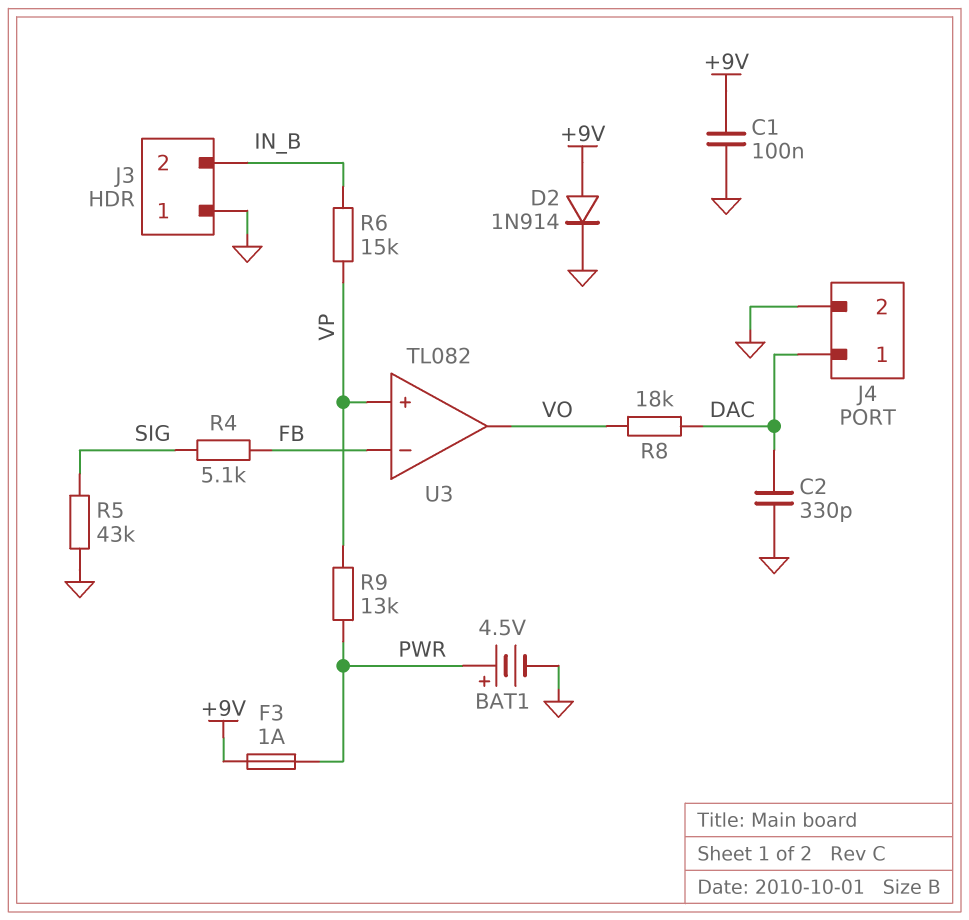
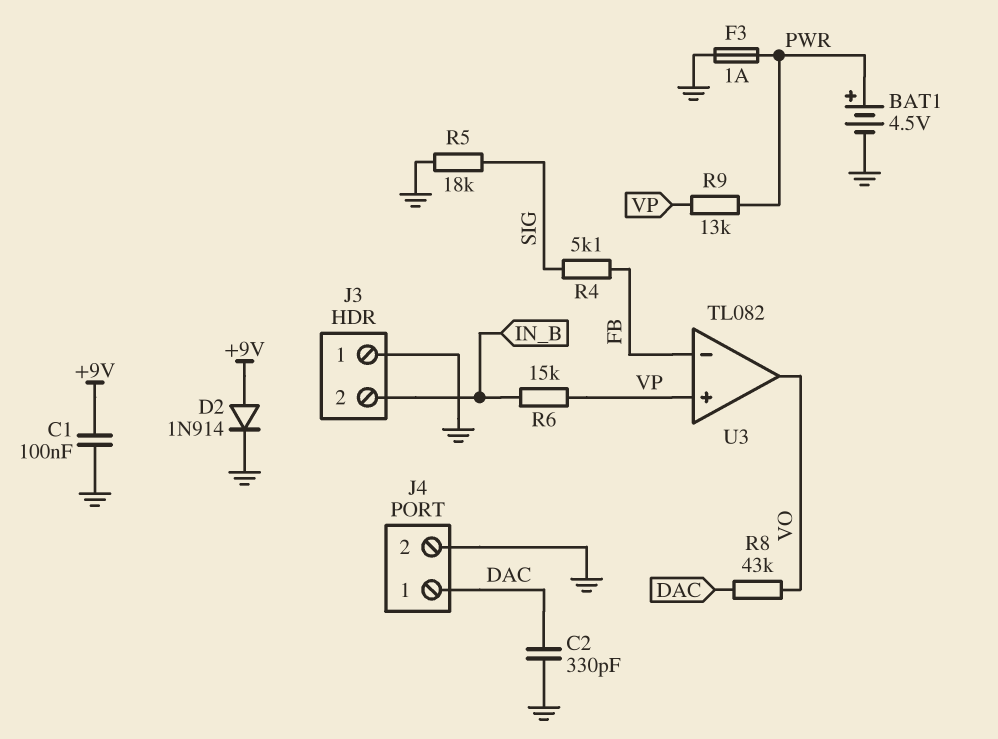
F3: 1A (+9V, PWR) -> 1A (GND, PWR)
R5: 43k (GND, SIG) -> 18k (GND, SIG)
R8: 18k (DAC, VO) -> 43k (DAC, VO)

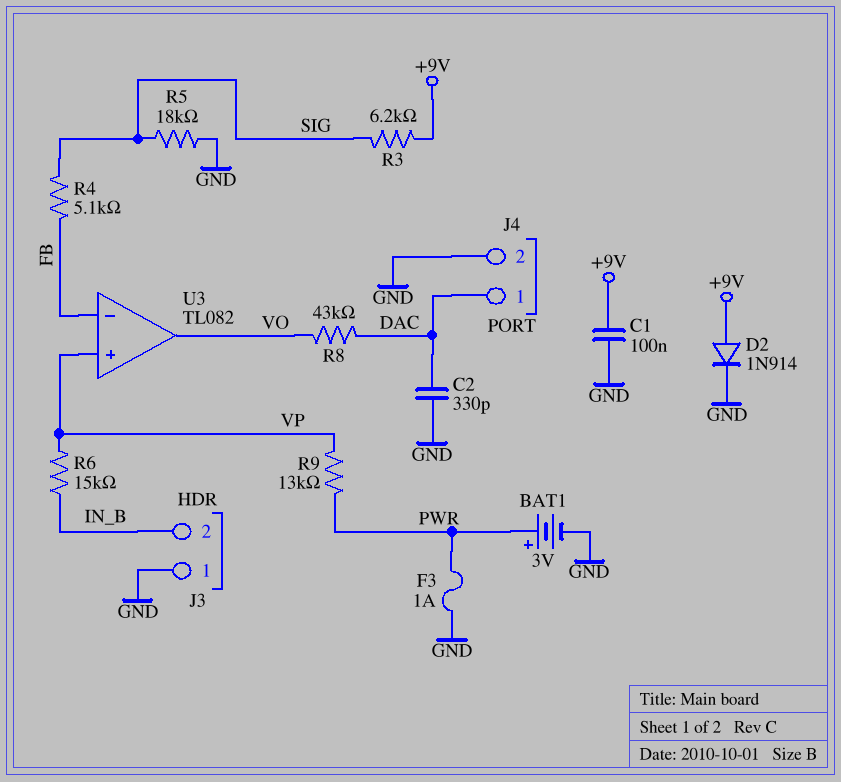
BAT1: 4.5V (plus PWR, minus GND) -> 3V (plus PWR, minus GND)
R3: none -> 6.2k (+9V, SIG)

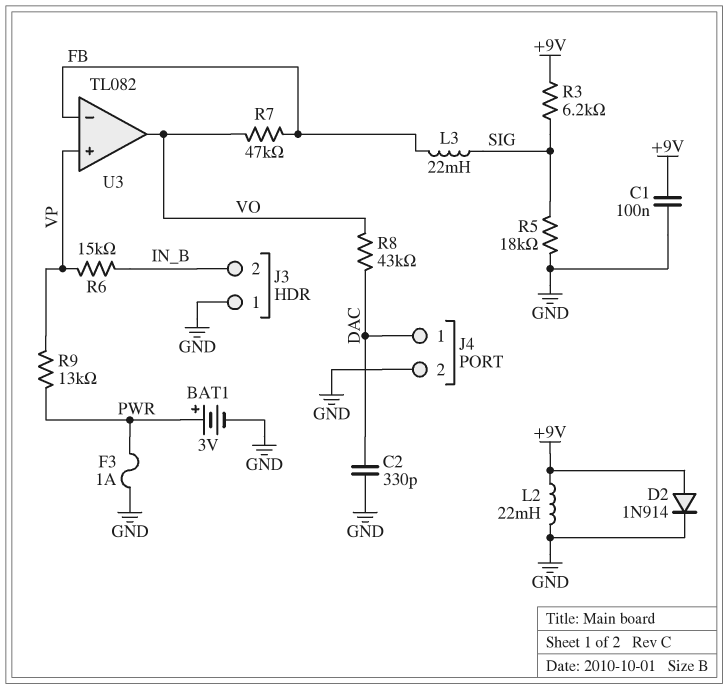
L2: none -> 22mH (+9V, GND)
L3: none -> 22mH (FB, SIG)
R4: 5.1k (FB, SIG) -> none
R7: none -> 47k (FB, VO)

